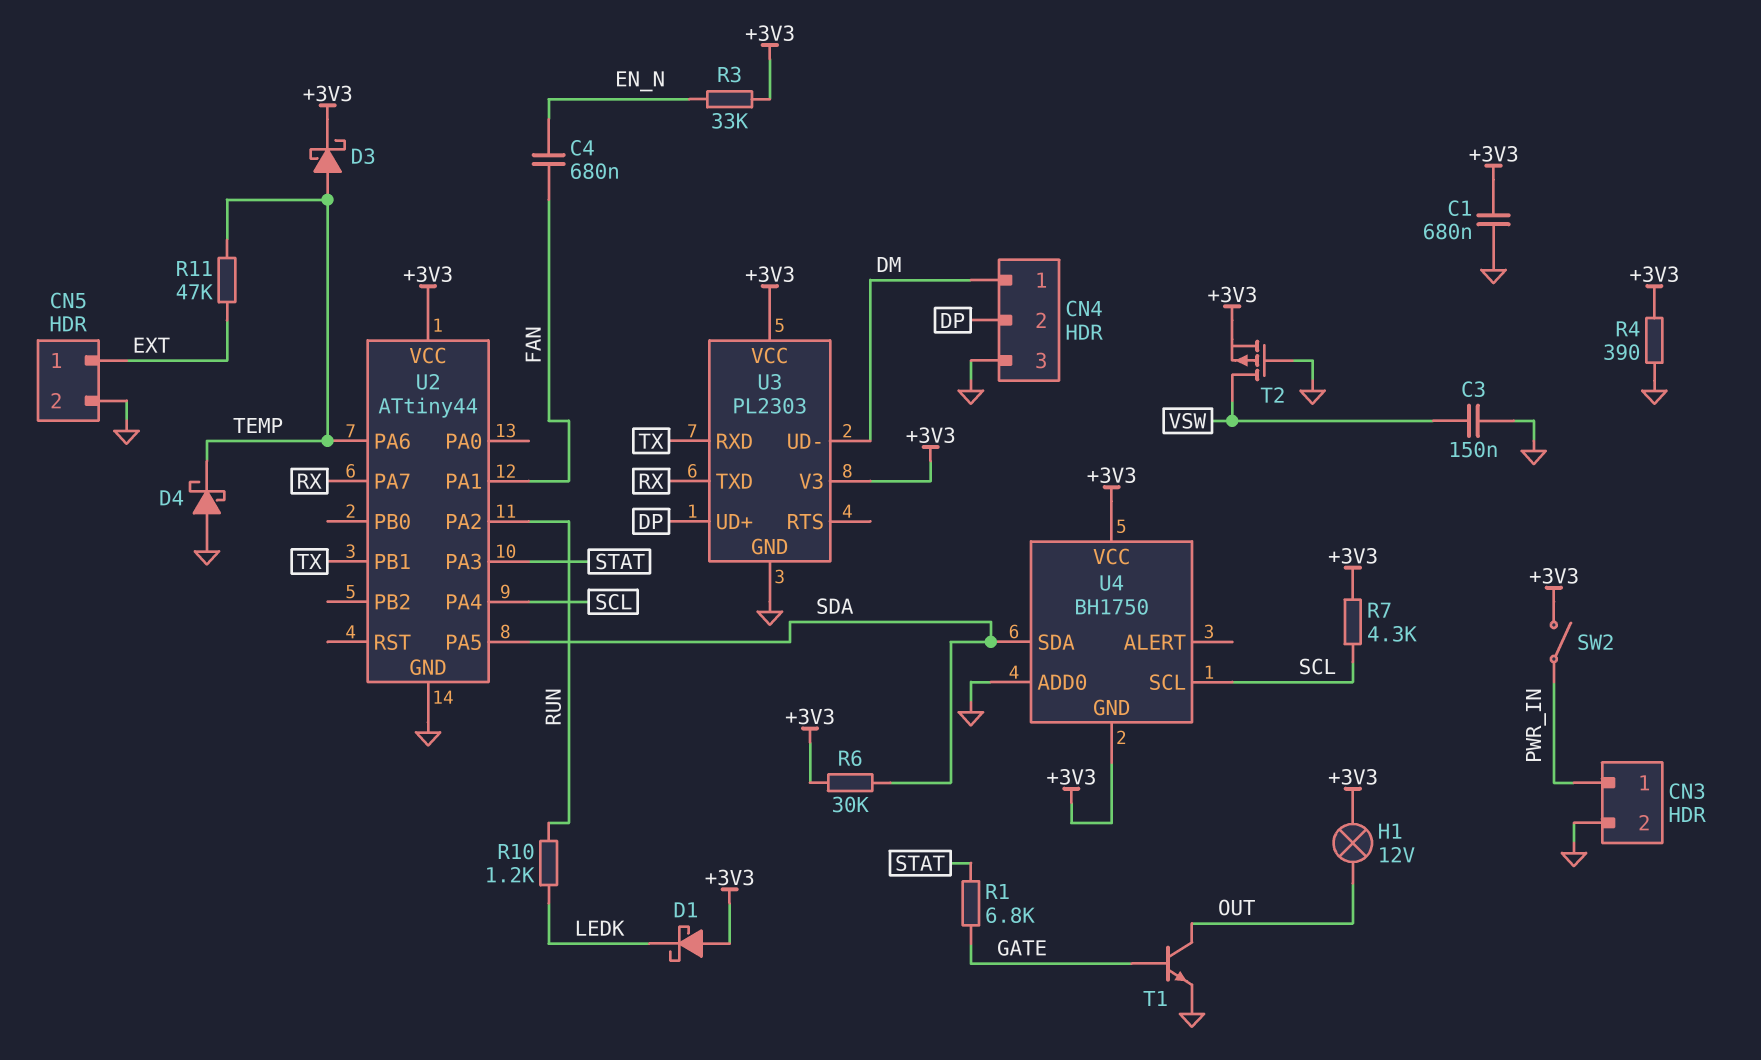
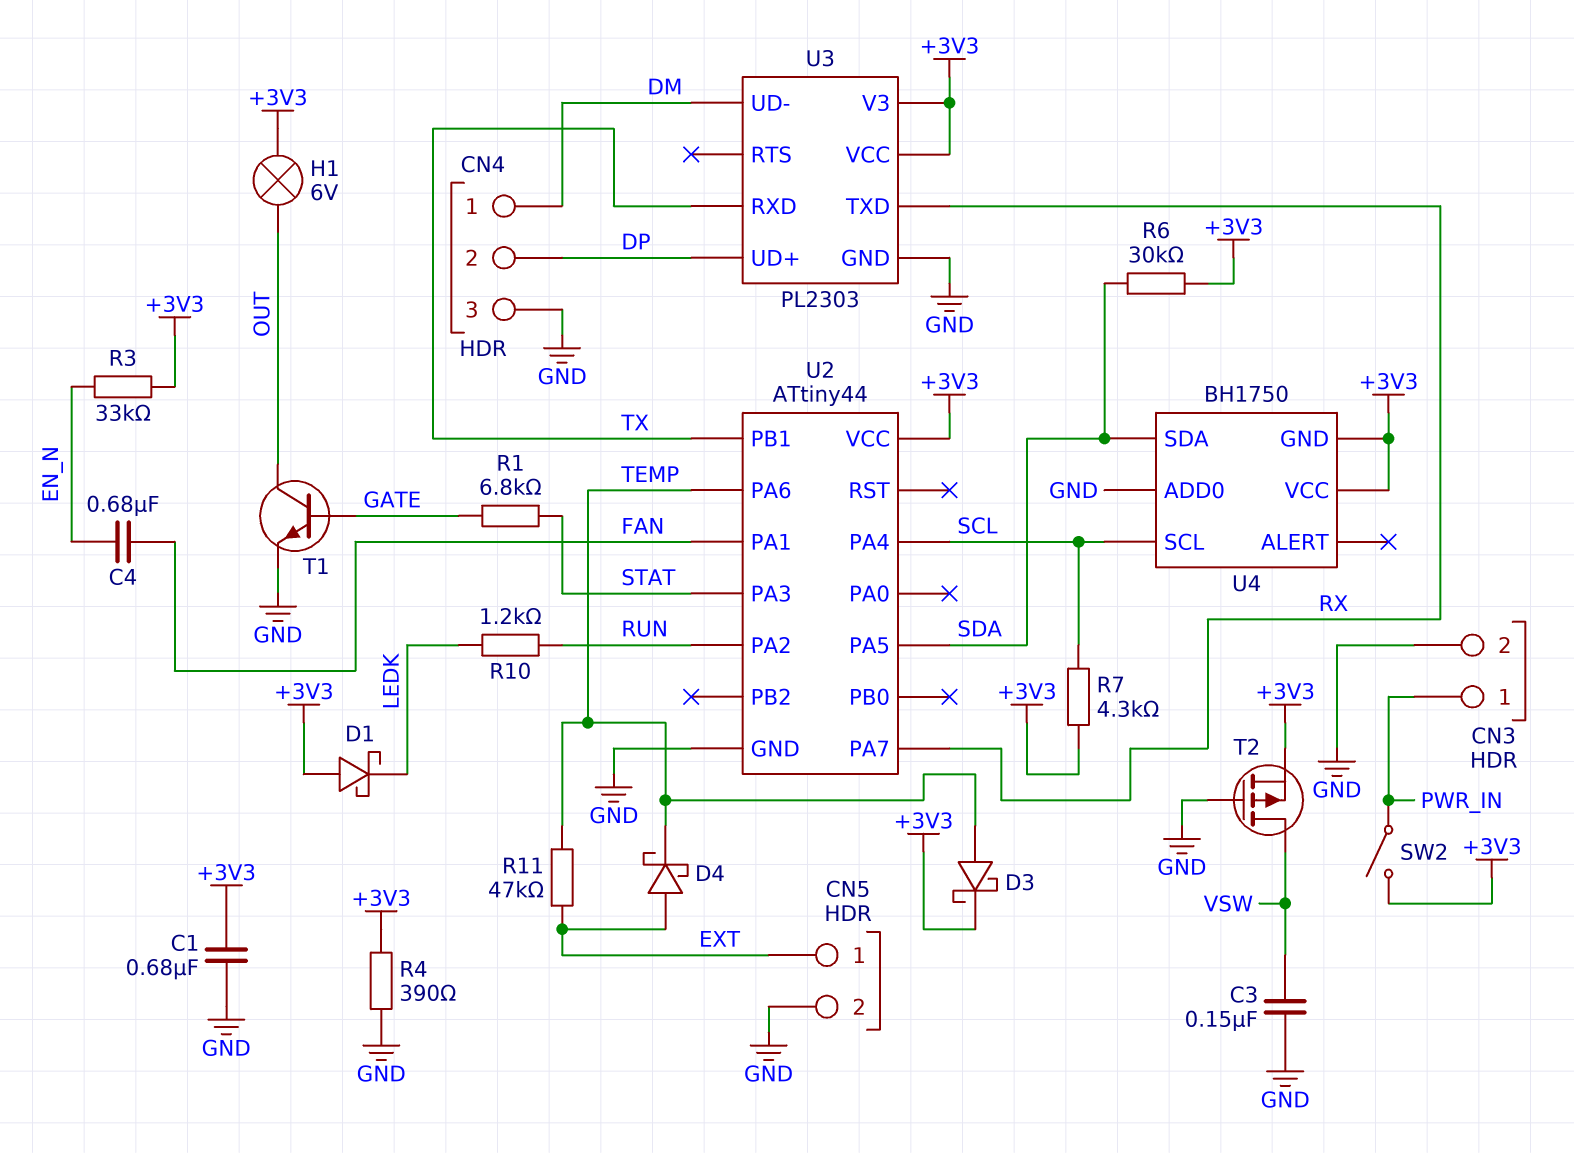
D4: schottky (A GND, K TEMP) -> schottky (A EXT, K TEMP)
H1: lamp 12V (+3V3, OUT) -> lamp 6V (+3V3, OUT)

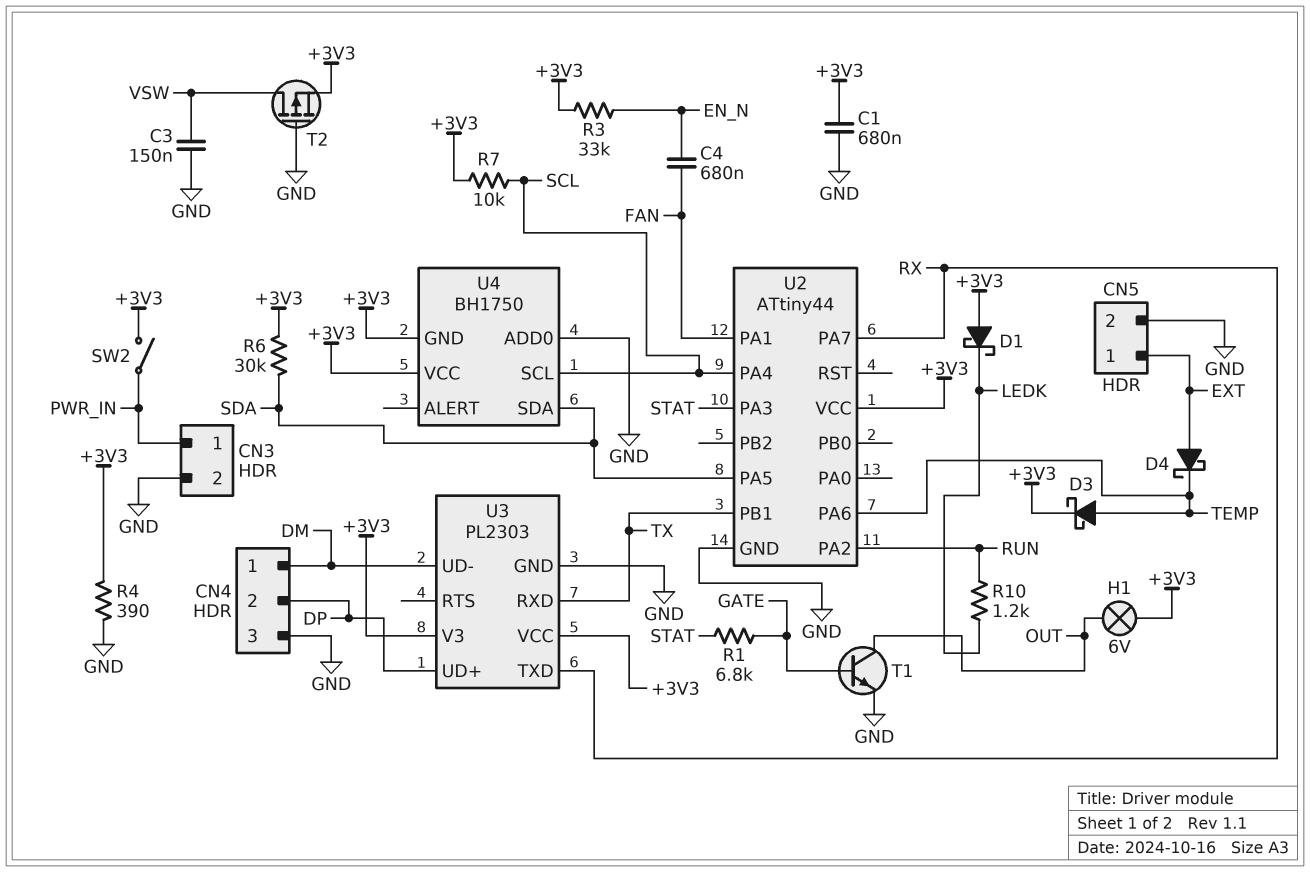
R7: 4.3k (+3V3, SCL) -> 10k (+3V3, SCL)
R11: 47k (EXT, TEMP) -> none

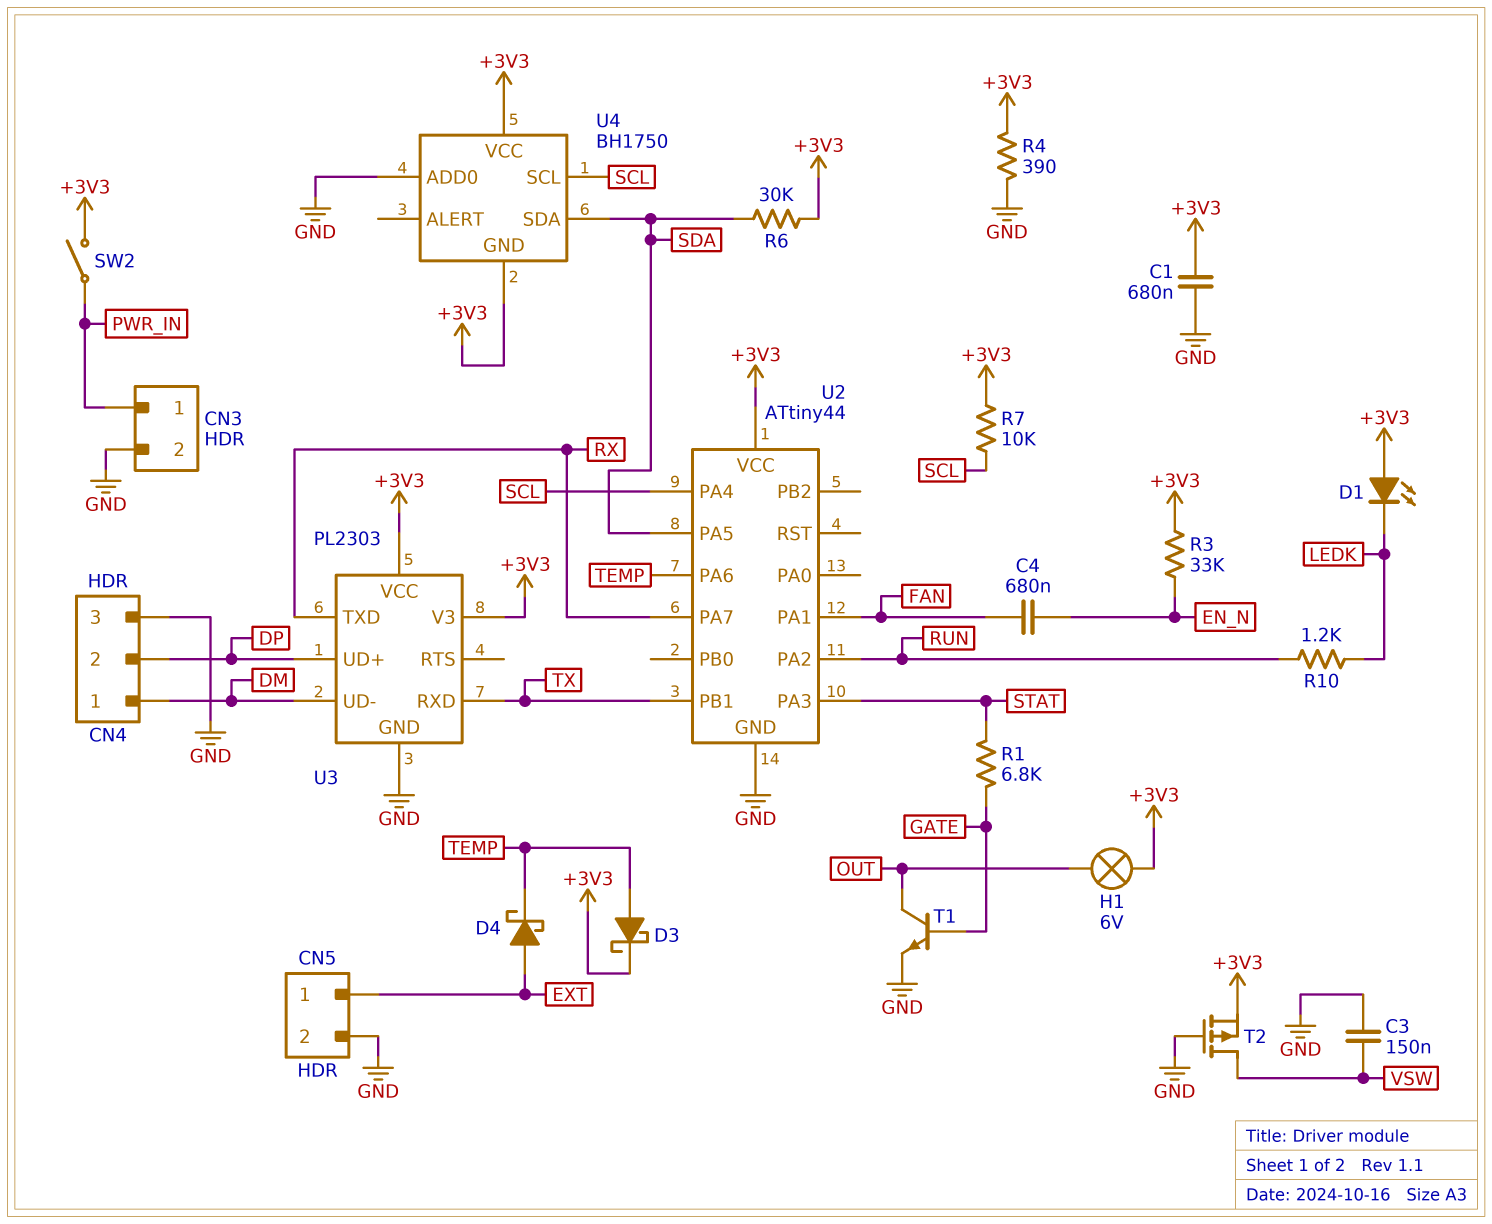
D1: schottky (A +3V3, K LEDK) -> LED (A +3V3, K LEDK)

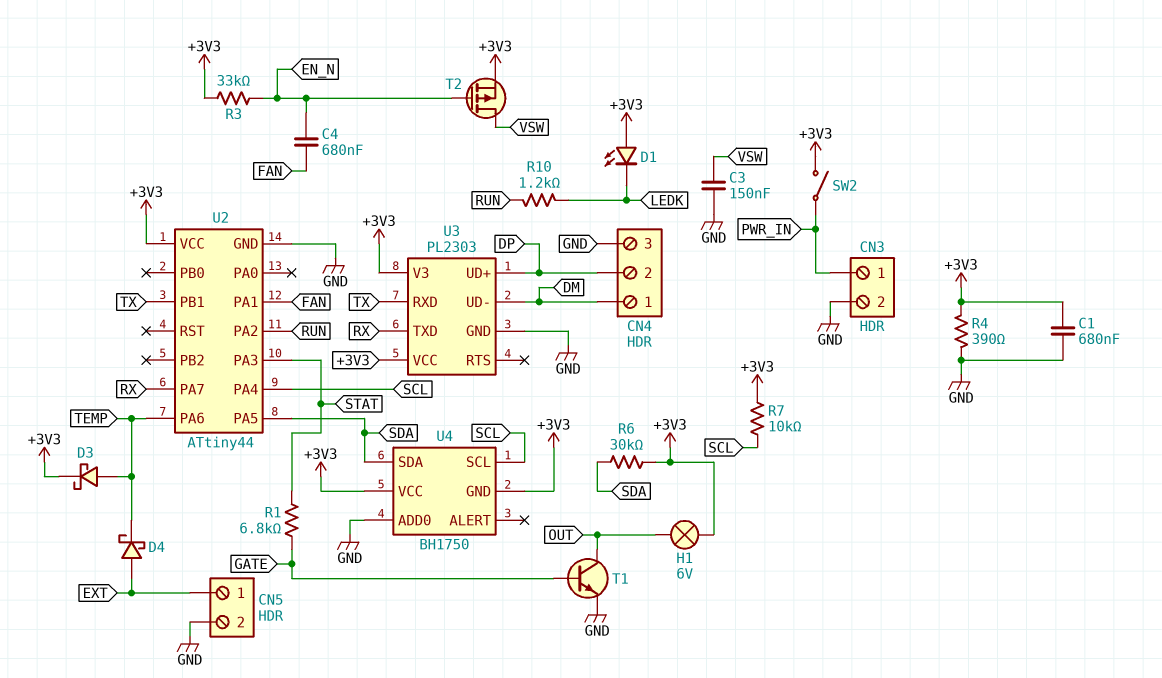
T2: PMOS (G GND, D VSW, S +3V3) -> PMOS (G EN_N, D VSW, S +3V3)

